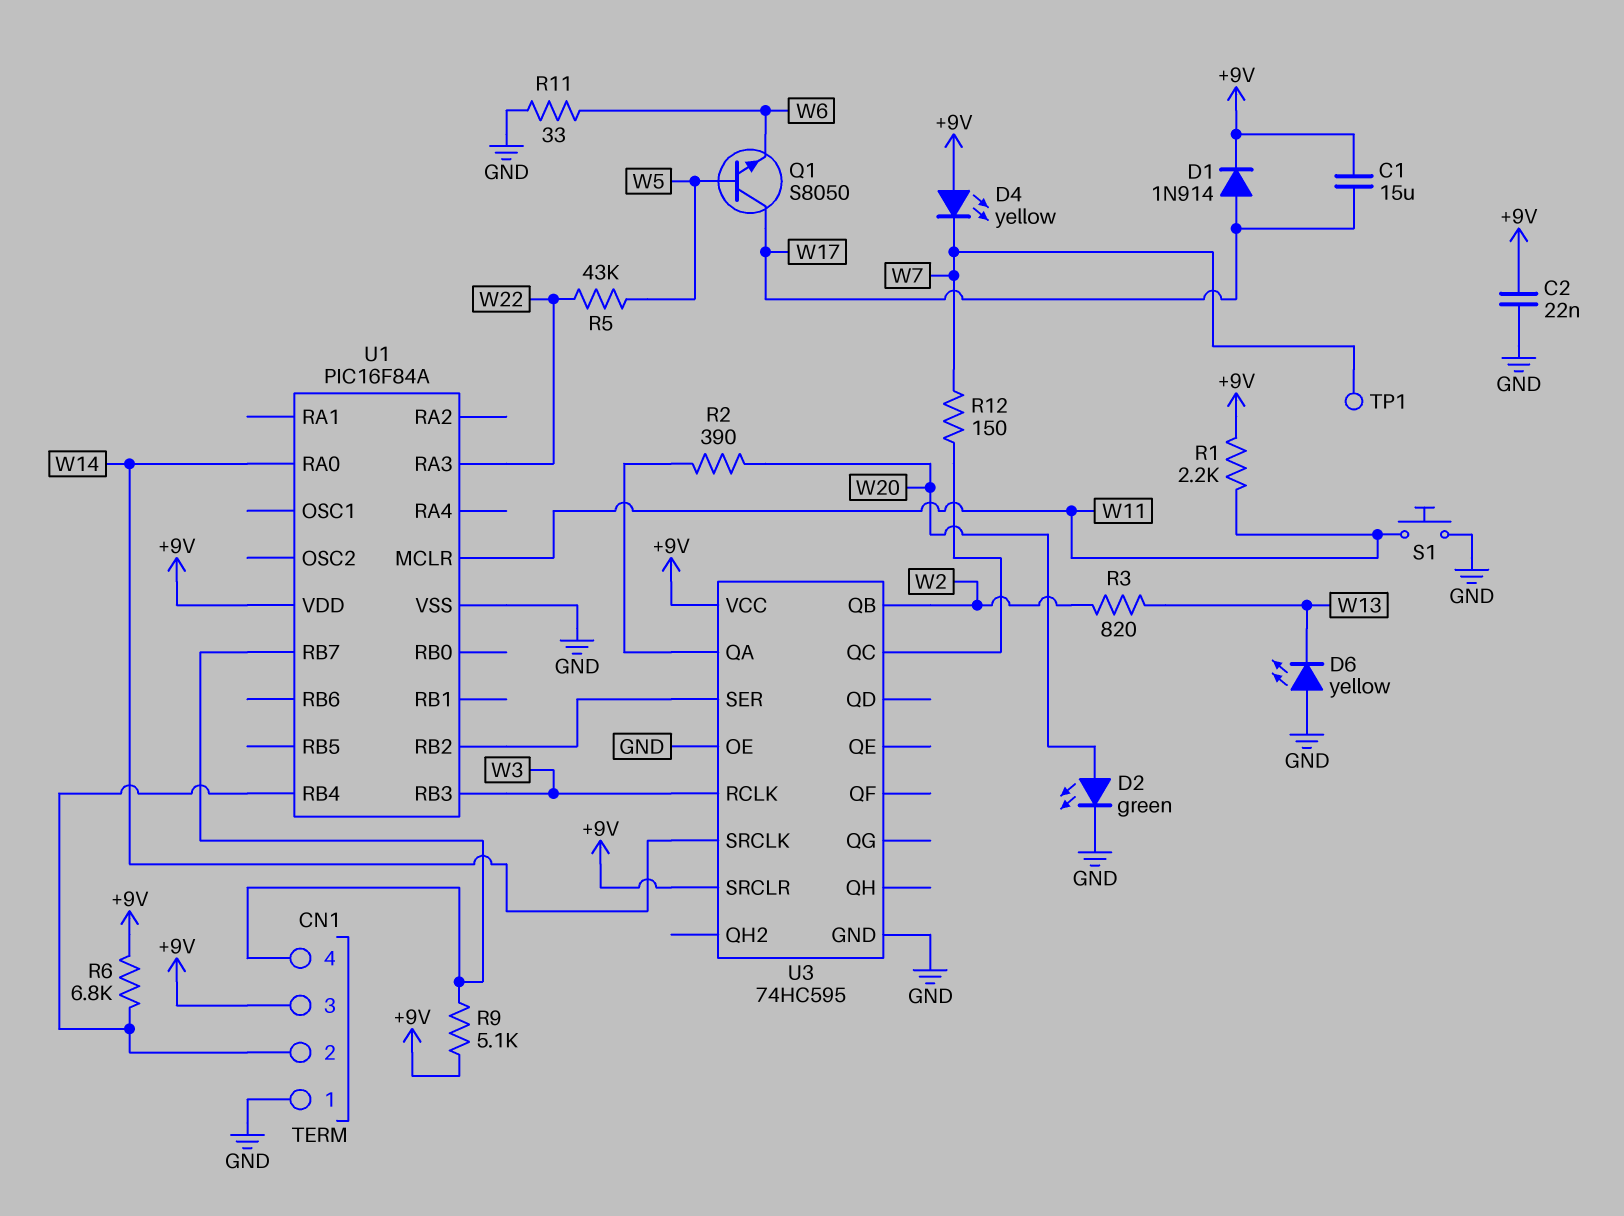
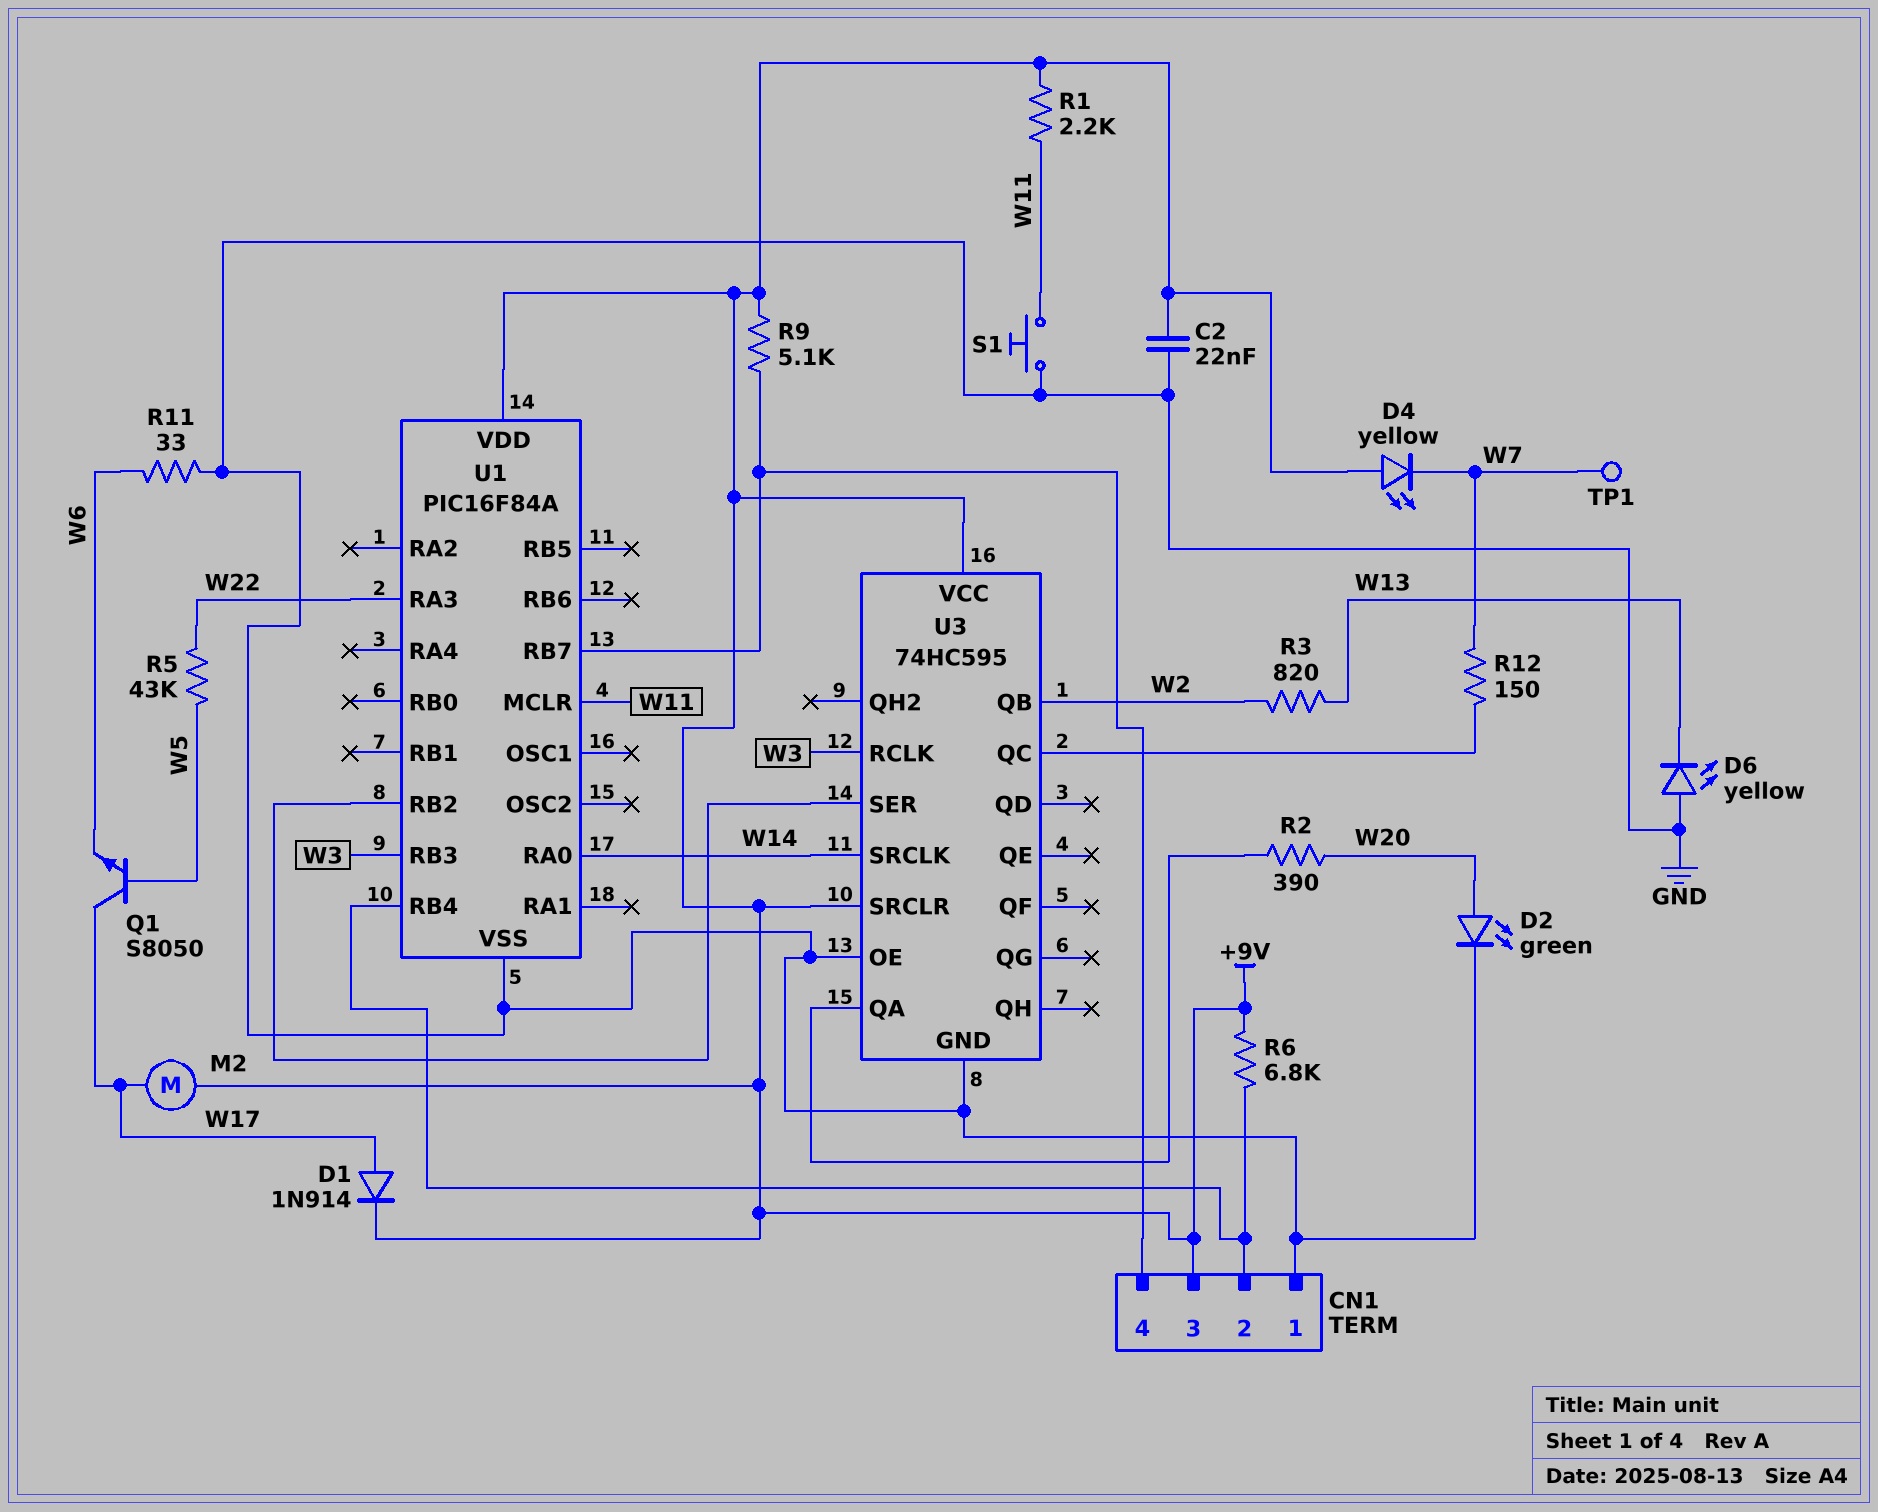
C1: 15uF (+9V, W17) -> none
M2: none -> motor (+9V, W17)

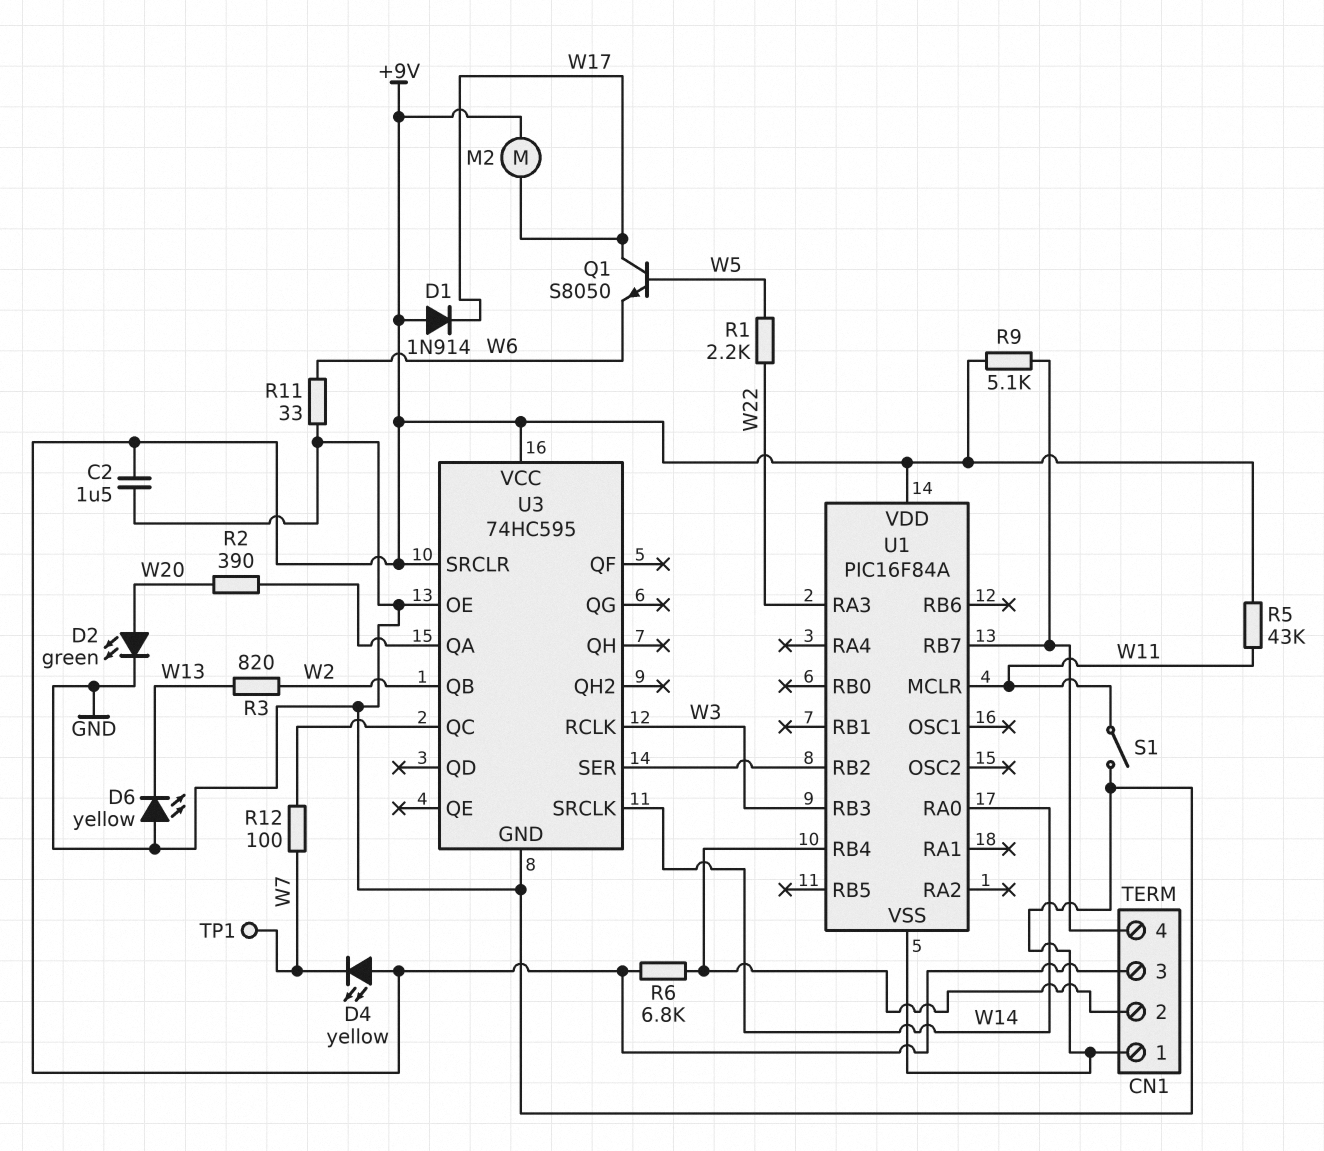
C2: 22nF (+9V, GND) -> 1.5uF (+9V, GND)
D1: diode 1N914 (A W17, K +9V) -> diode 1N914 (A +9V, K W17)
R1: 2.2k (+9V, W11) -> 2.2k (W5, W22)
R5: 43k (W5, W22) -> 43k (+9V, W11)
R12: 150 (U3/QC, W7) -> 100 (U3/QC, W7)
S1: button (GND, W11) -> switch (GND, W11)

